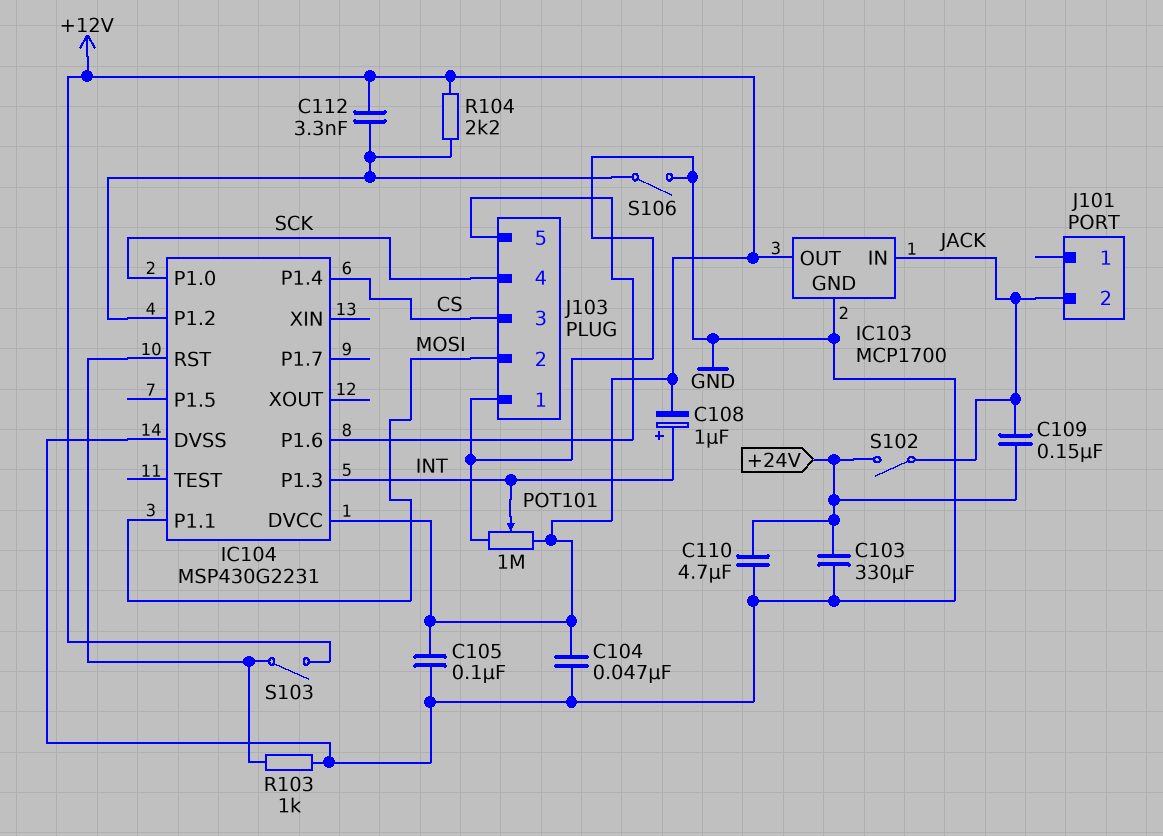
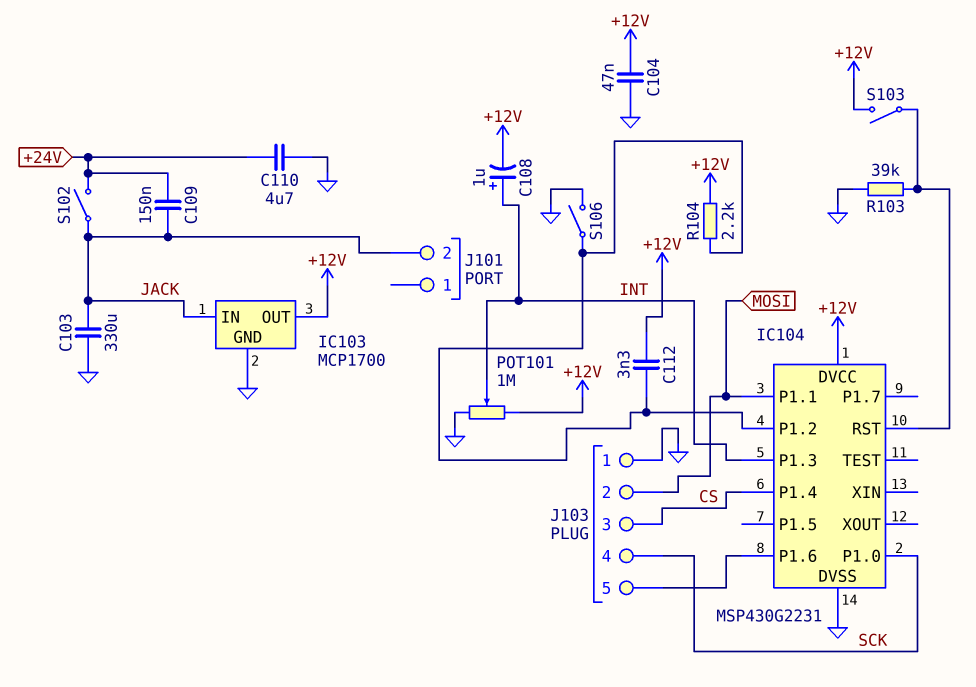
C103: 330uF (+24V, GND) -> 330uF (GND, JACK)
C105: 100nF (+12V, GND) -> none
R103: 1k (GND, IC104/RST) -> 39k (GND, IC104/RST)

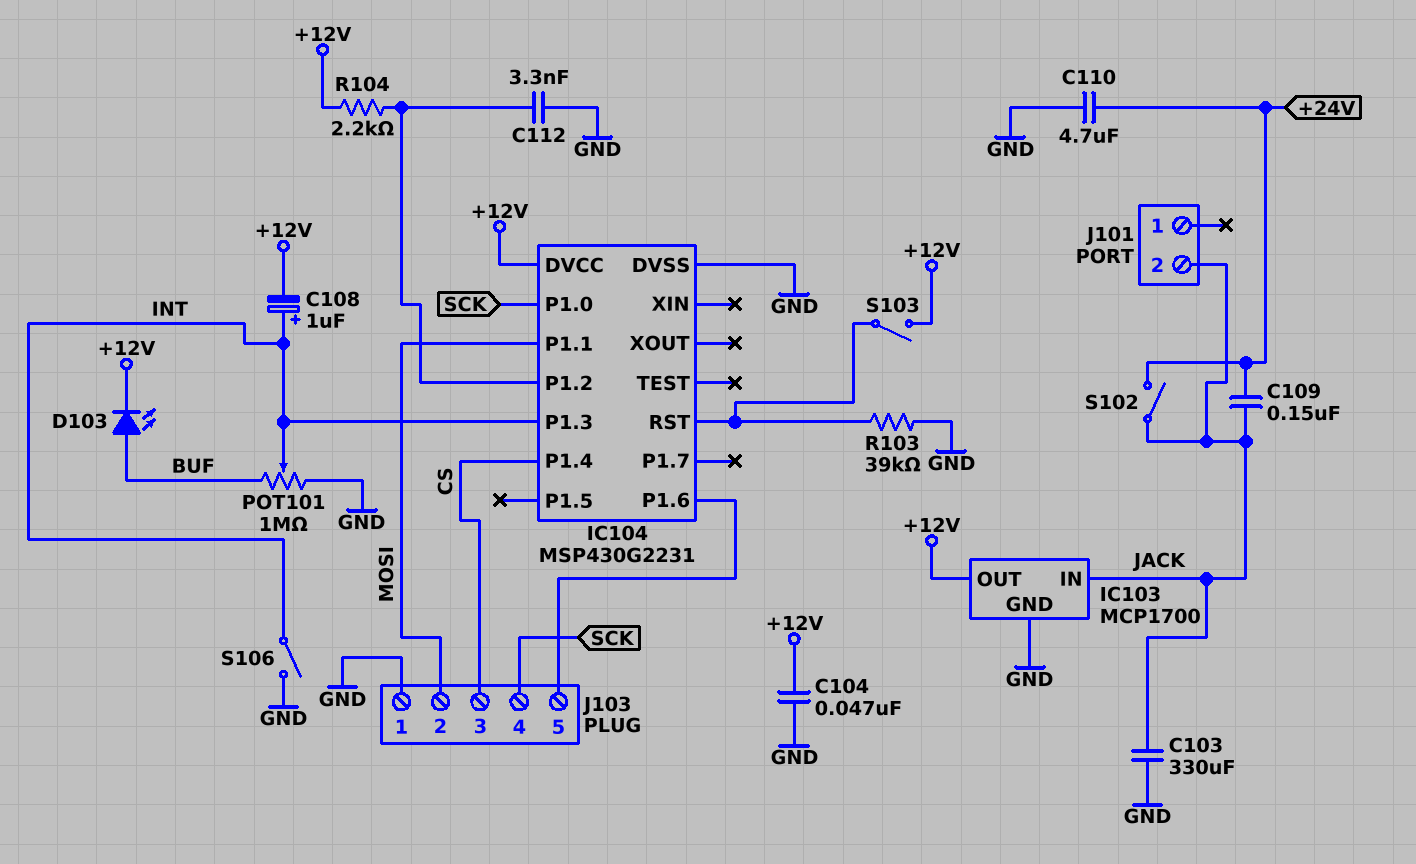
C112: 3.3nF (+12V, IC104/P1.2) -> 3.3nF (GND, IC104/P1.2)
D103: none -> LED (A BUF, K +12V)
POT101: 1M (+12V, GND, wiper INT) -> 1M (BUF, GND, wiper INT)
S106: switch (GND, IC104/P1.2) -> switch (GND, INT)

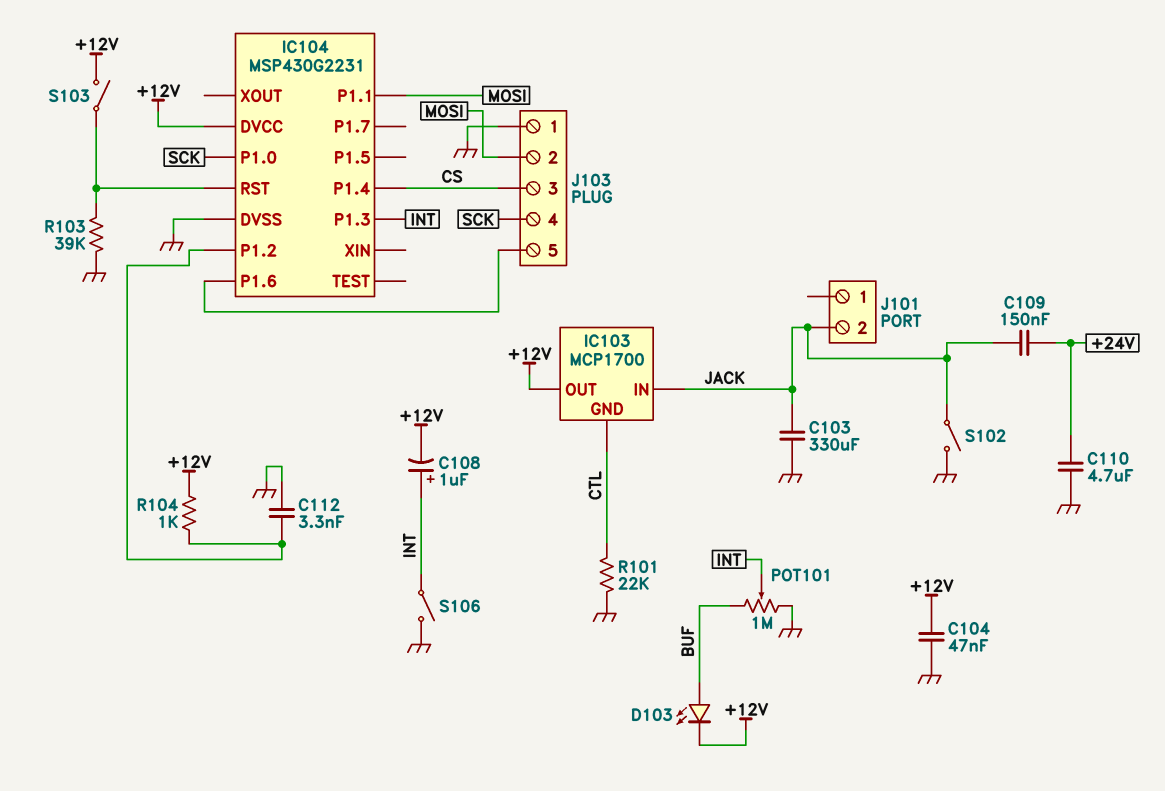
IC103 pin GND: GND -> CTL
R101: none -> 22k (CTL, GND)
R104: 2.2k (+12V, IC104/P1.2) -> 1k (+12V, IC104/P1.2)
S102: switch (+24V, JACK) -> switch (GND, JACK)

